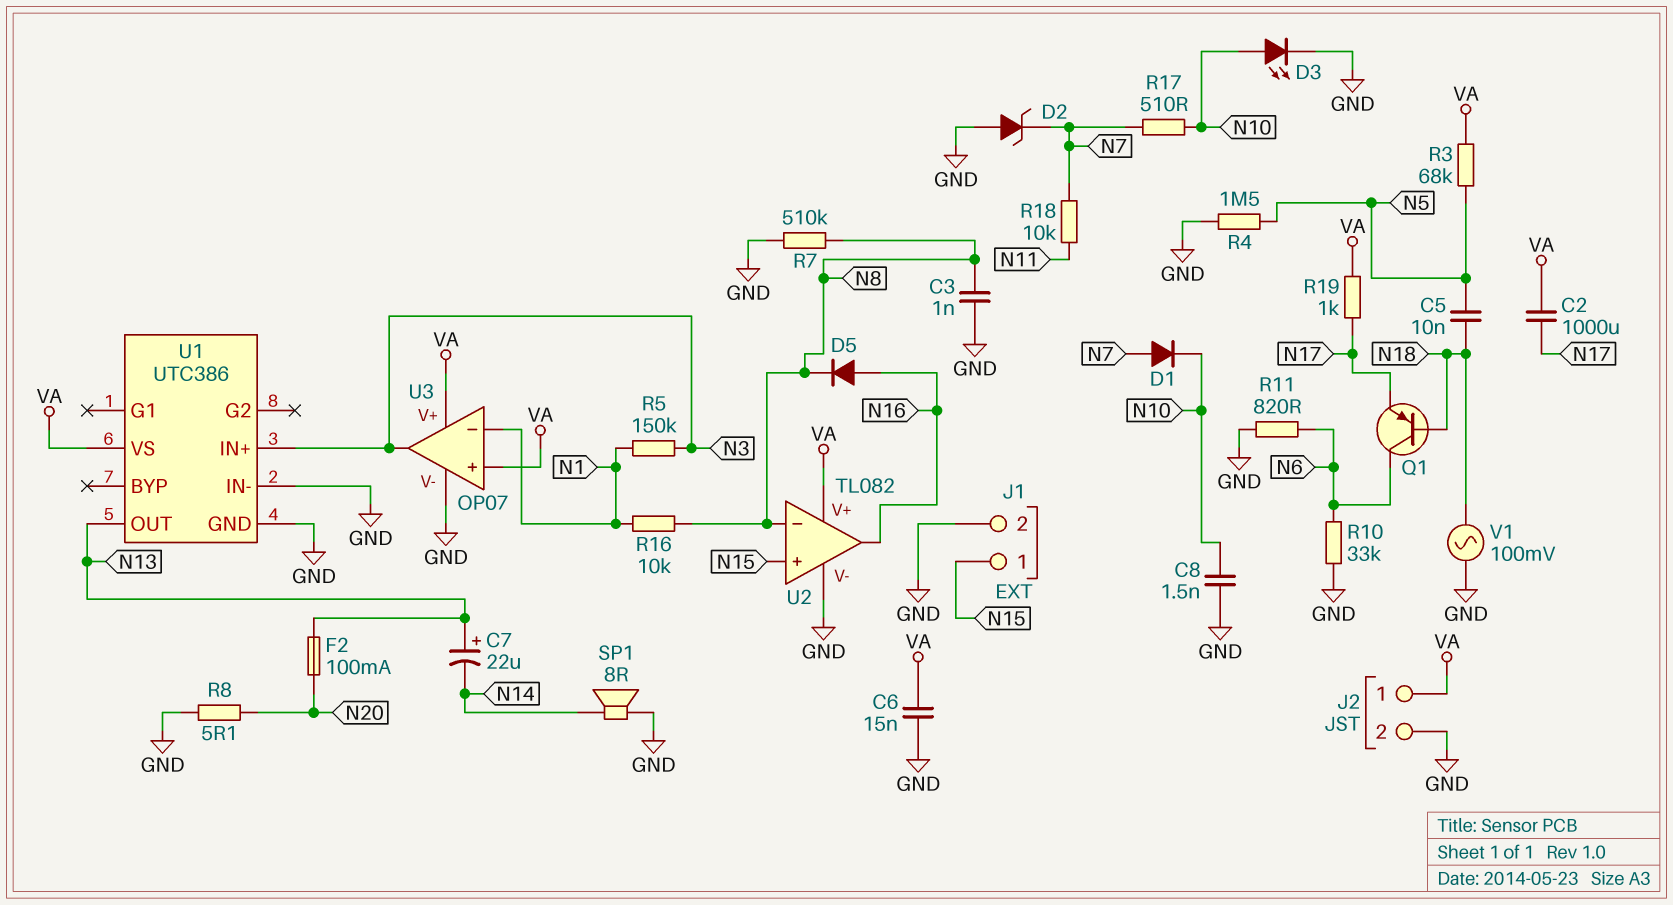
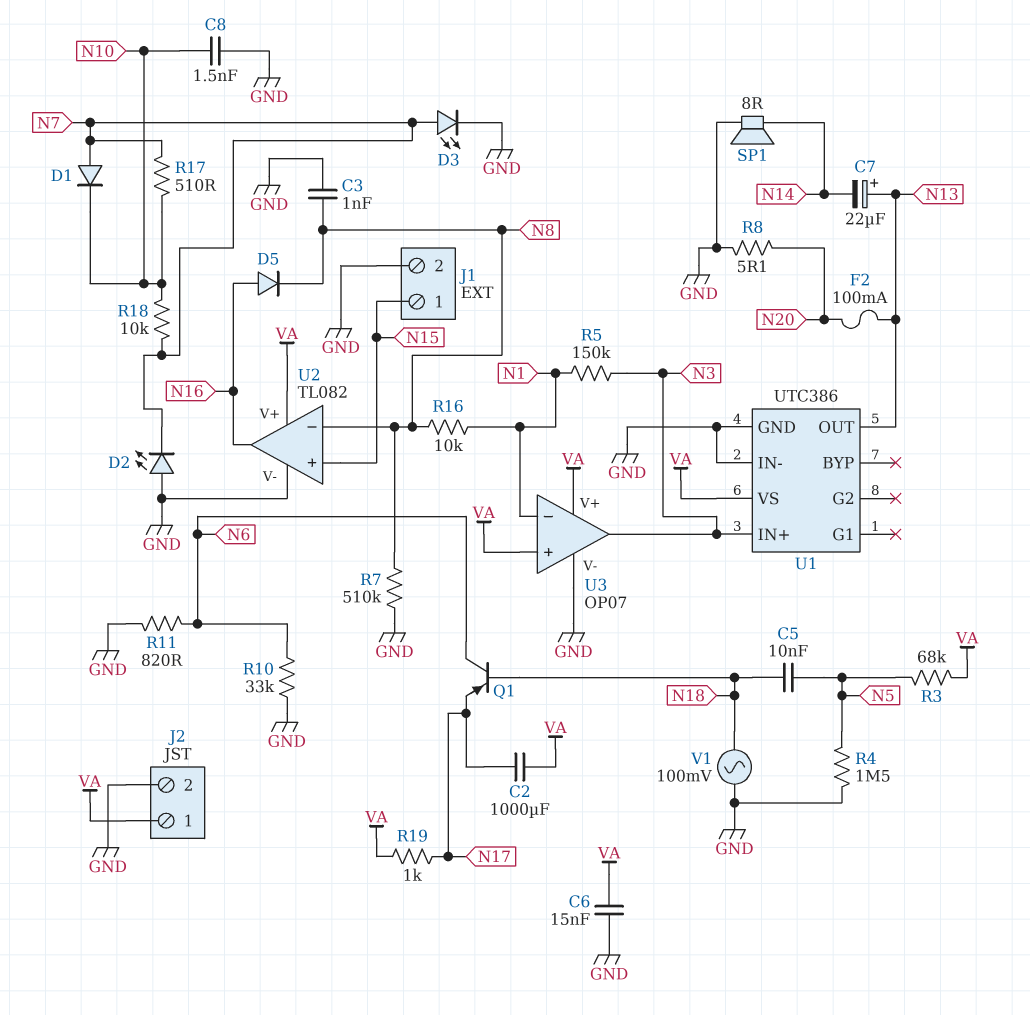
D2: zener (A GND, K N7) -> LED (A GND, K N7)
D3: LED (A N10, K GND) -> LED (A N7, K GND)
R18: 10k (N7, N11) -> 10k (N7, N10)

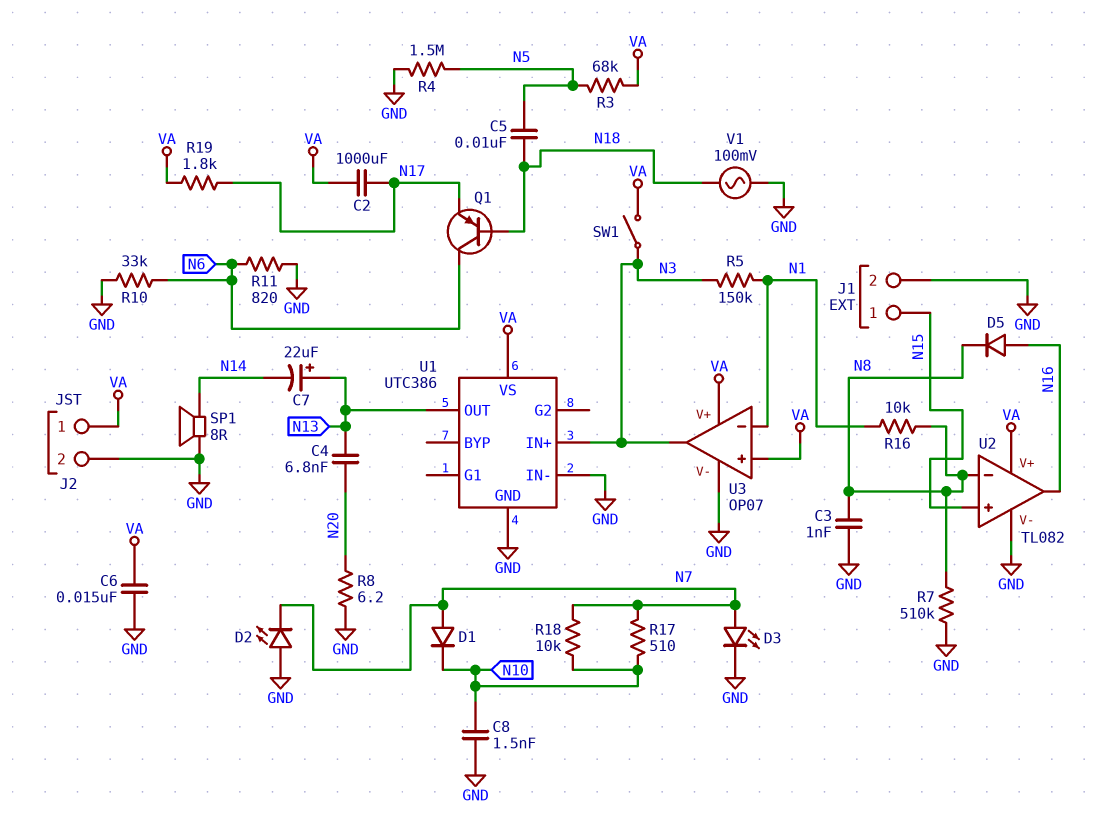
C4: none -> 6.8nF (N13, N20)
F2: 100mA (N13, N20) -> none
R8: 5.1 (GND, N20) -> 6.2 (GND, N20)
R19: 1k (N17, VA) -> 1.8k (N17, VA)
SW1: none -> switch (N3, VA)

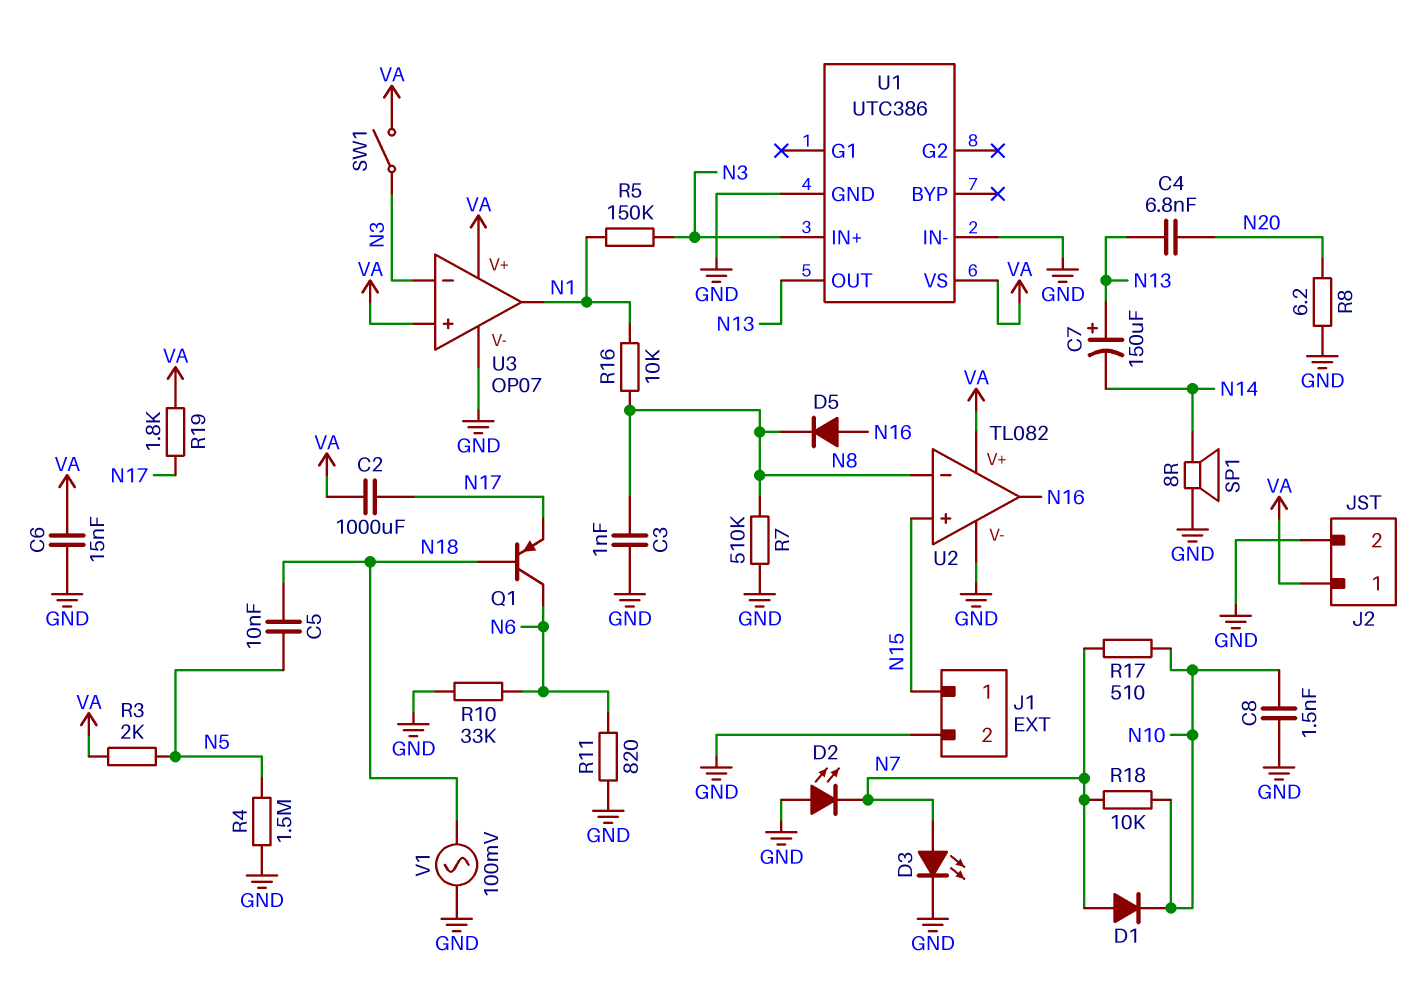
C7: 22uF (plus N13, minus N14) -> 150uF (plus N13, minus N14)
R3: 68k (N5, VA) -> 2k (N5, VA)
U3 pin in-: N1 -> N3
U3 pin out: N3 -> N1

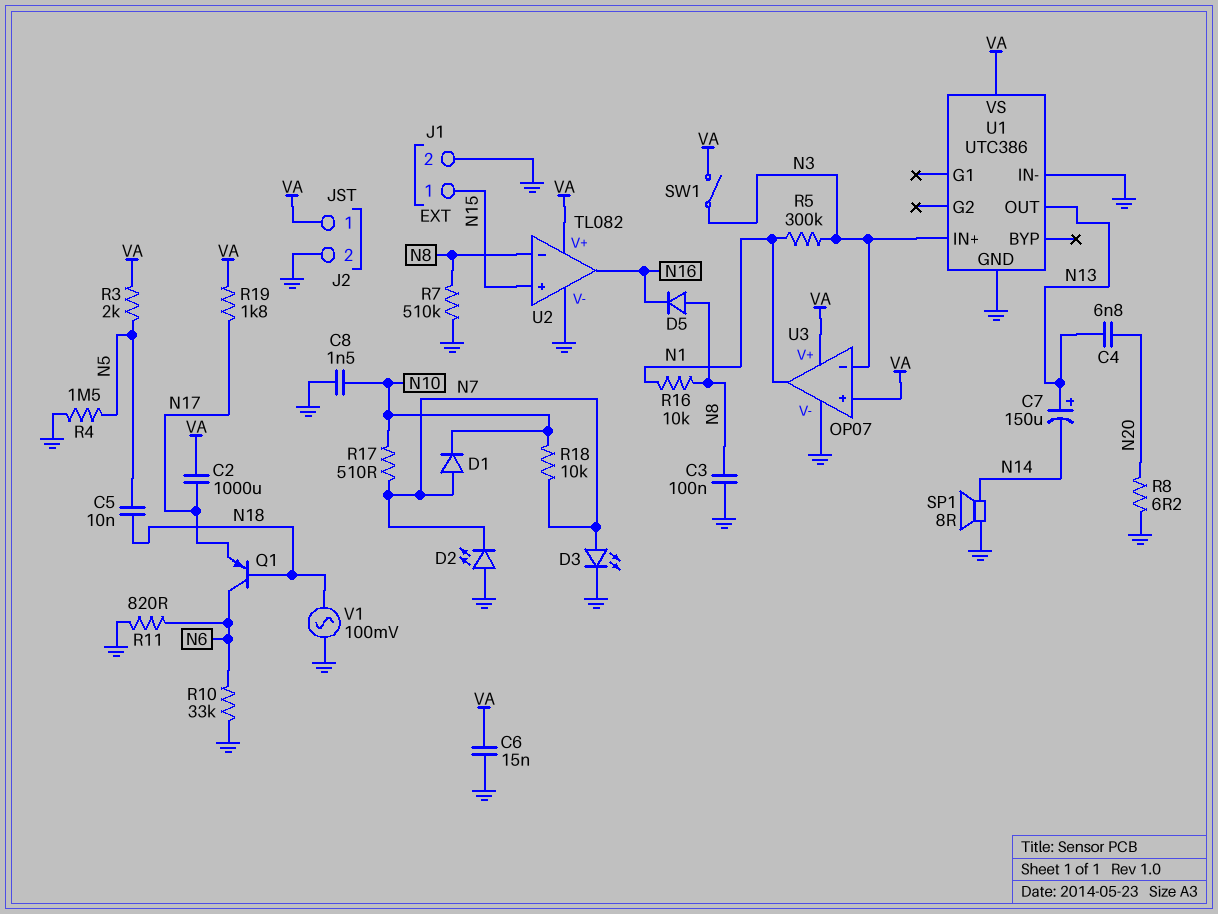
C3: 1nF (GND, N8) -> 100nF (GND, N8)
D5: diode (A N16, K N8) -> diode (A N8, K N16)
R5: 150k (N1, N3) -> 300k (N1, N3)

